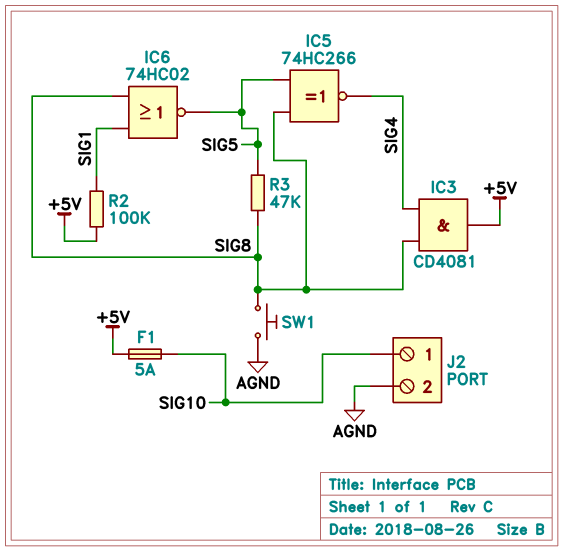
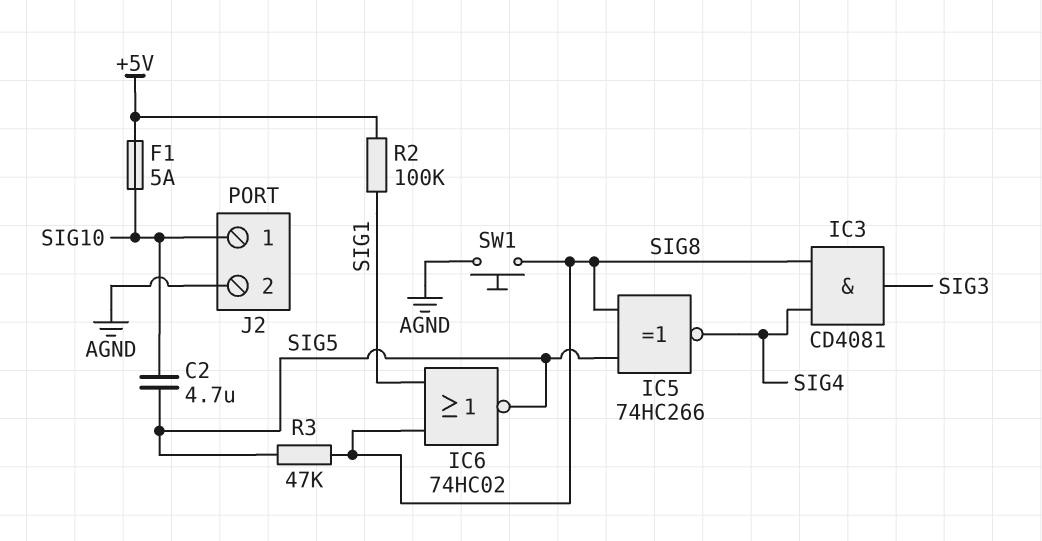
C2: none -> 4.7uF (SIG5, SIG10)
IC3: AND CD4081 (in SIG4, in SIG8, out +5V) -> AND CD4081 (in SIG4, in SIG8, out SIG3)

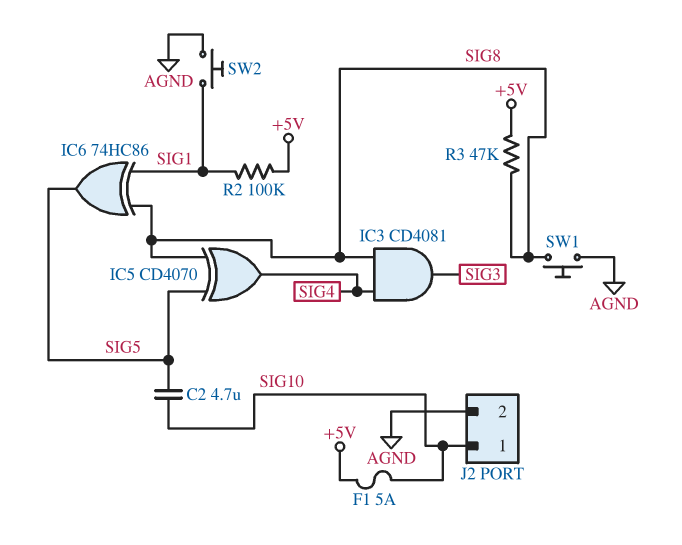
IC5: XNOR 74HC266 (in SIG5, in SIG8, out SIG4) -> XOR CD4070 (in SIG5, in SIG8, out SIG4)
IC6: NOR 74HC02 (in SIG1, in SIG8, out SIG5) -> XOR 74HC86 (in SIG1, in SIG8, out SIG5)
R3: 47k (SIG5, SIG8) -> 47k (+5V, SIG8)
SW2: none -> button (AGND, SIG1)

